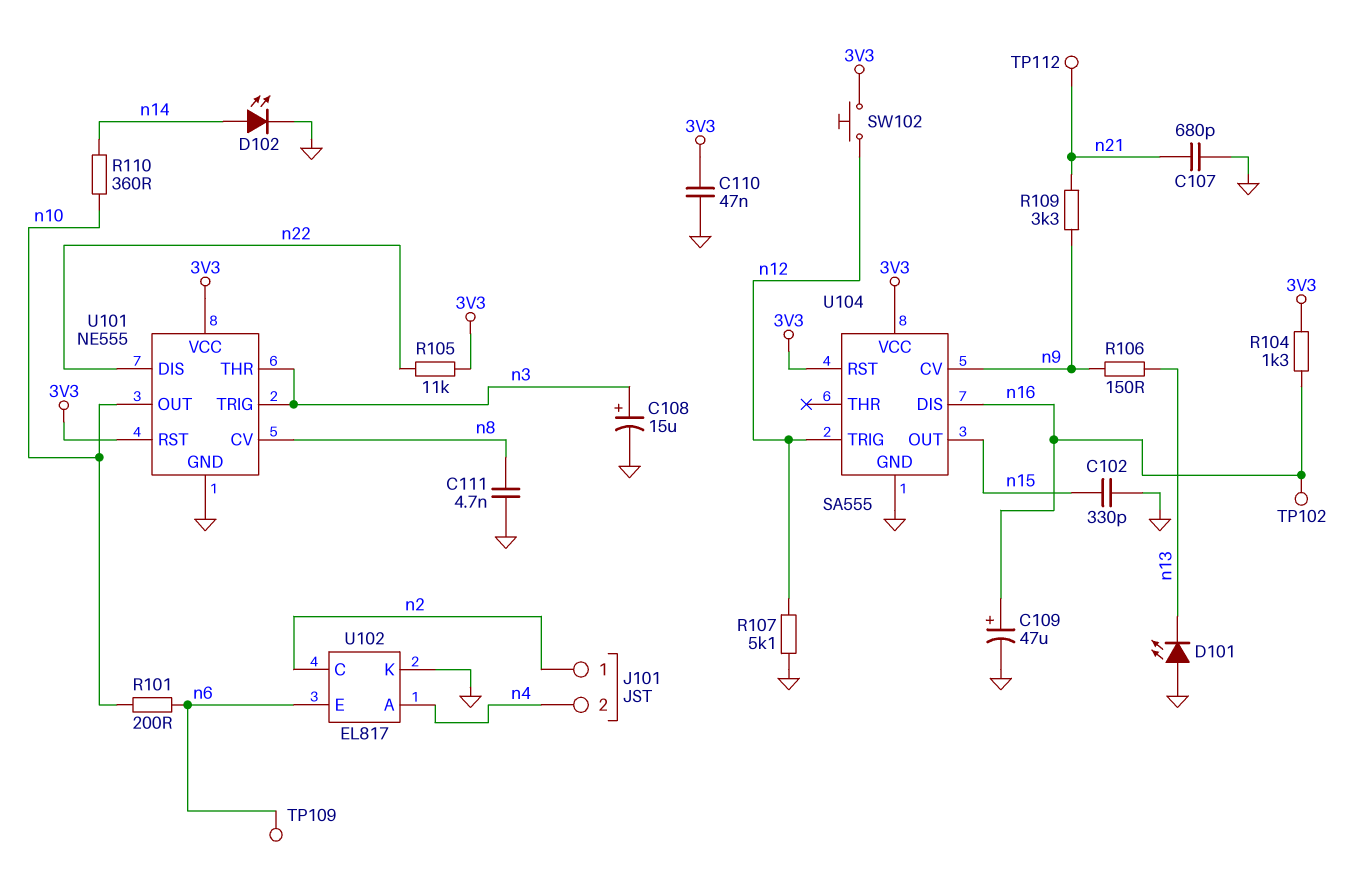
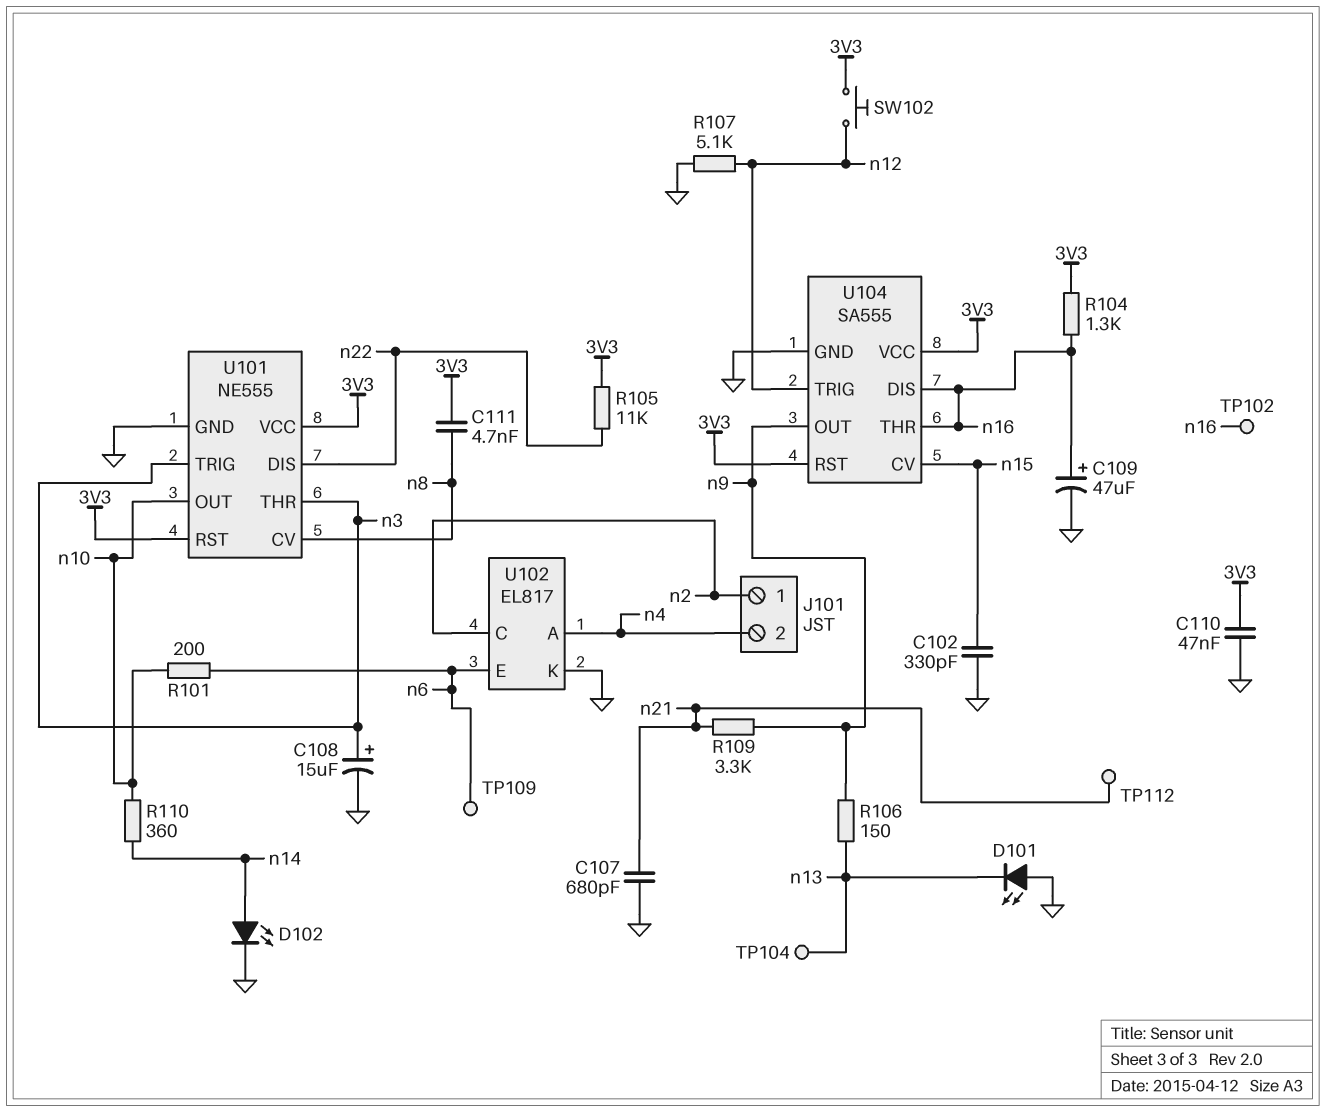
C111: 4.7nF (GND, n8) -> 4.7nF (3V3, n8)
TP104: none -> test point (n13)
U104 pin CV: n9 -> n15
U104 pin OUT: n15 -> n9
U104 pin THR: none -> n16

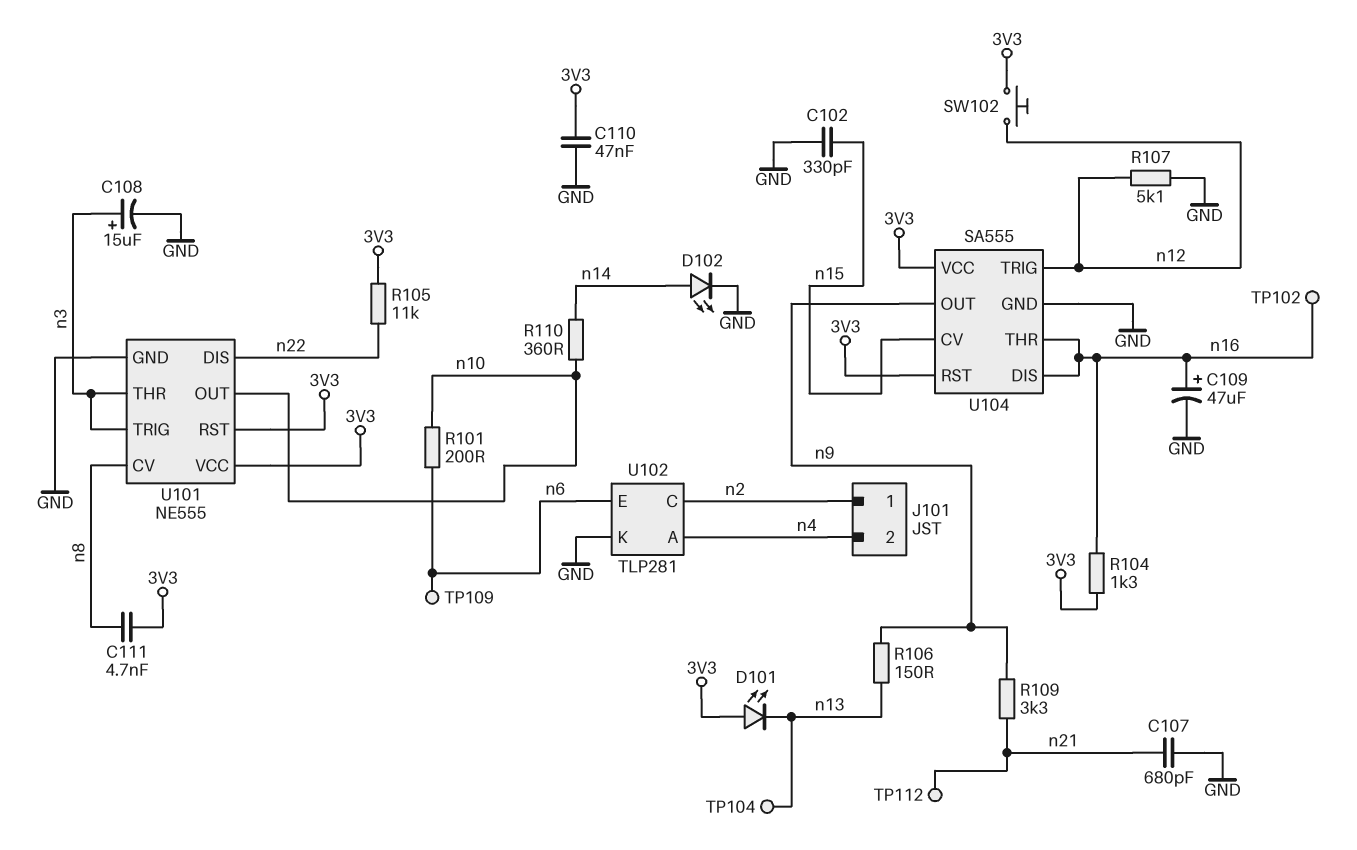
D101: LED (A GND, K n13) -> LED (A 3V3, K n13)
U102: EL817 -> TLP281

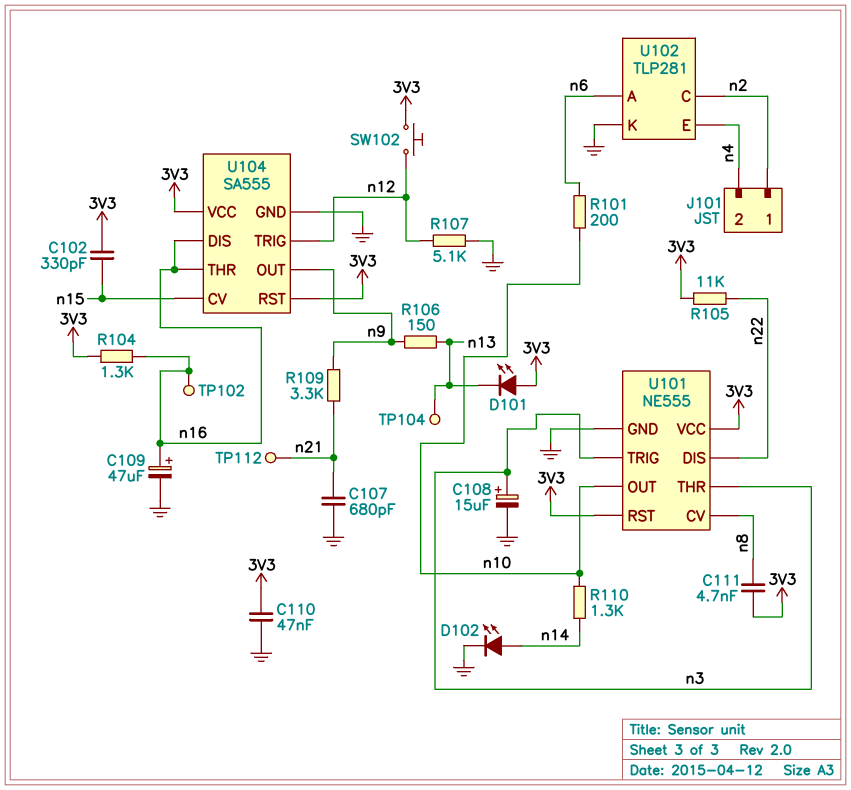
C102: 330pF (GND, n15) -> 330pF (3V3, n15)
R110: 360 (n10, n14) -> 1.3k (n10, n14)
TP109: test point (n6) -> none
U102 pin A: n4 -> n6
U102 pin E: n6 -> n4

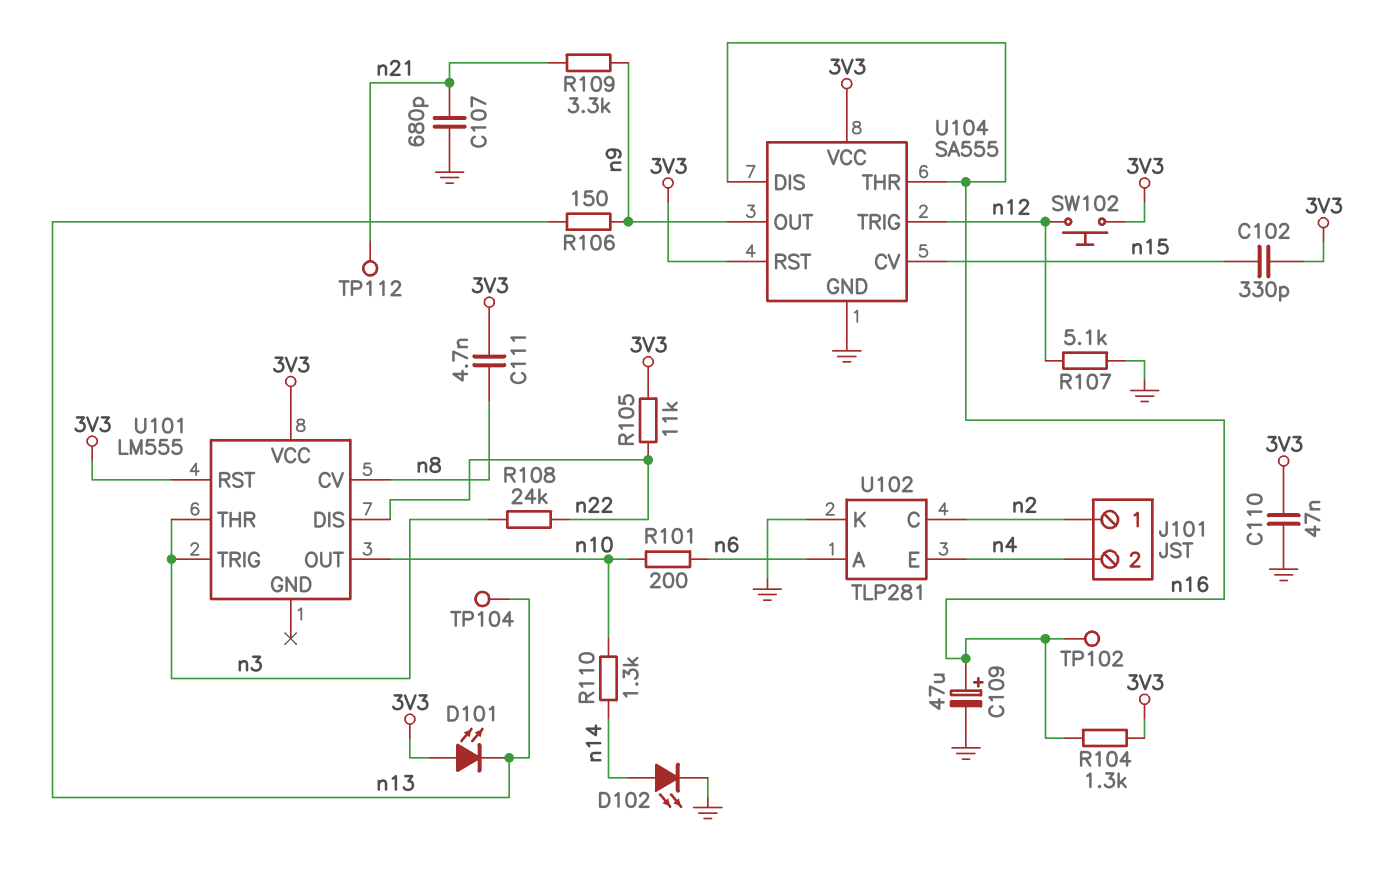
C108: 15uF (plus n3, minus GND) -> none
R108: none -> 24k (n3, n22)
U101: NE555 -> LM555
U101 pin GND: GND -> none

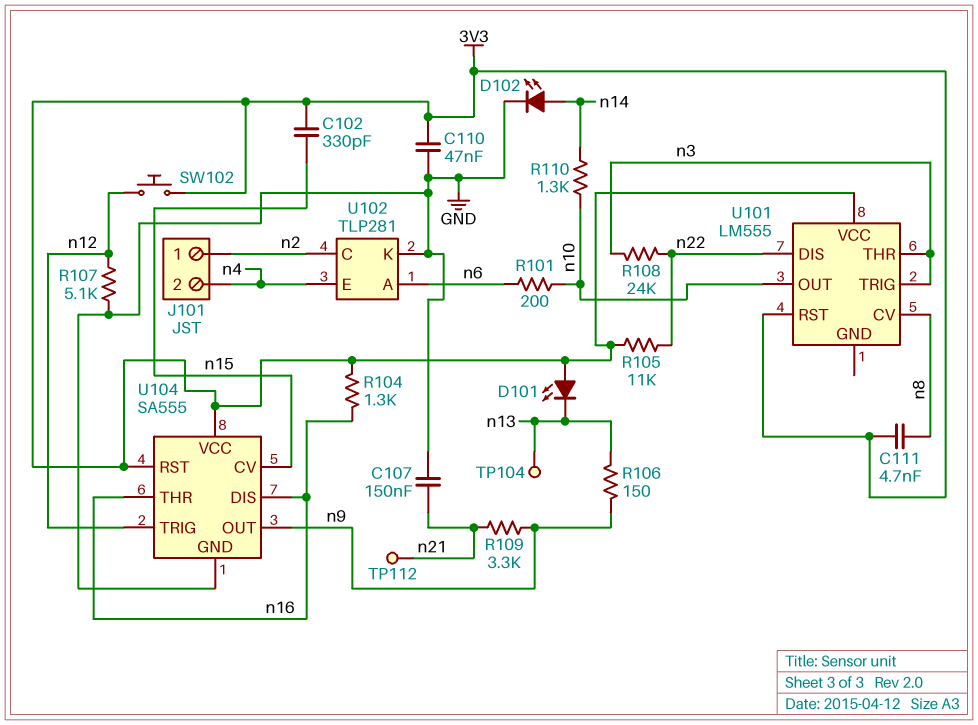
C107: 680pF (GND, n21) -> 150nF (GND, n21)
C109: 47uF (plus n16, minus GND) -> none
TP102: test point (n16) -> none

